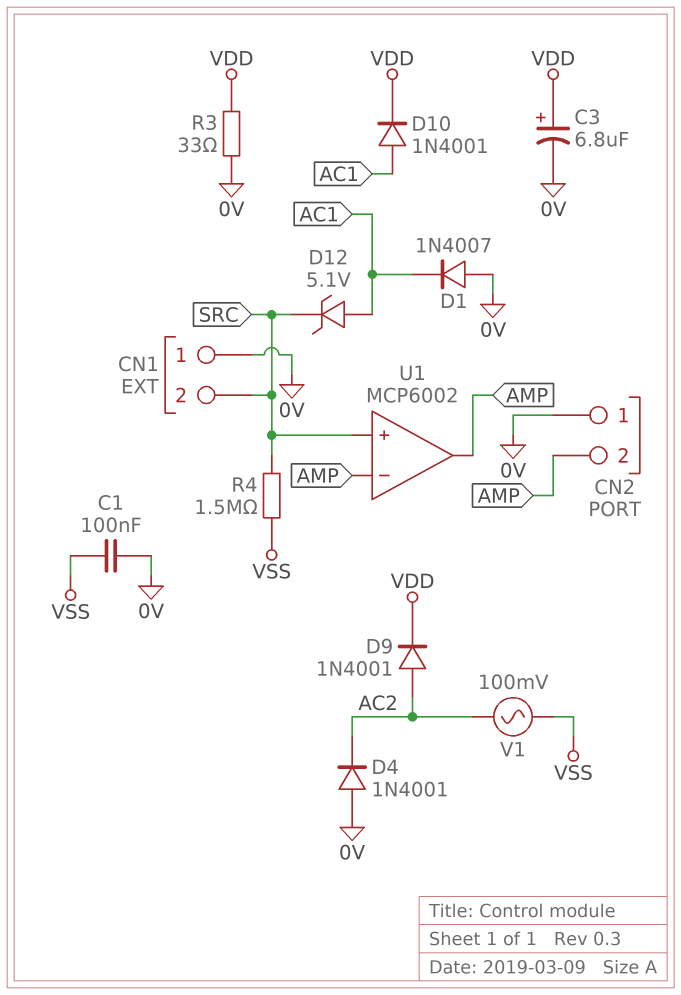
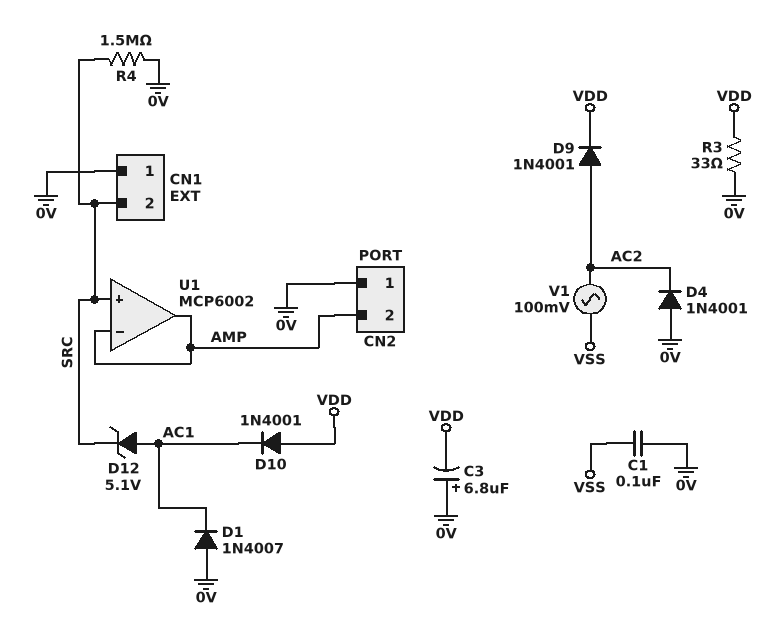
C3: 6.8uF (plus VDD, minus 0V) -> 6.8uF (plus 0V, minus VDD)
D10: diode 1N4001 (A AC1, K VDD) -> diode 1N4001 (A VDD, K AC1)
R4: 1.5M (SRC, VSS) -> 1.5M (0V, SRC)

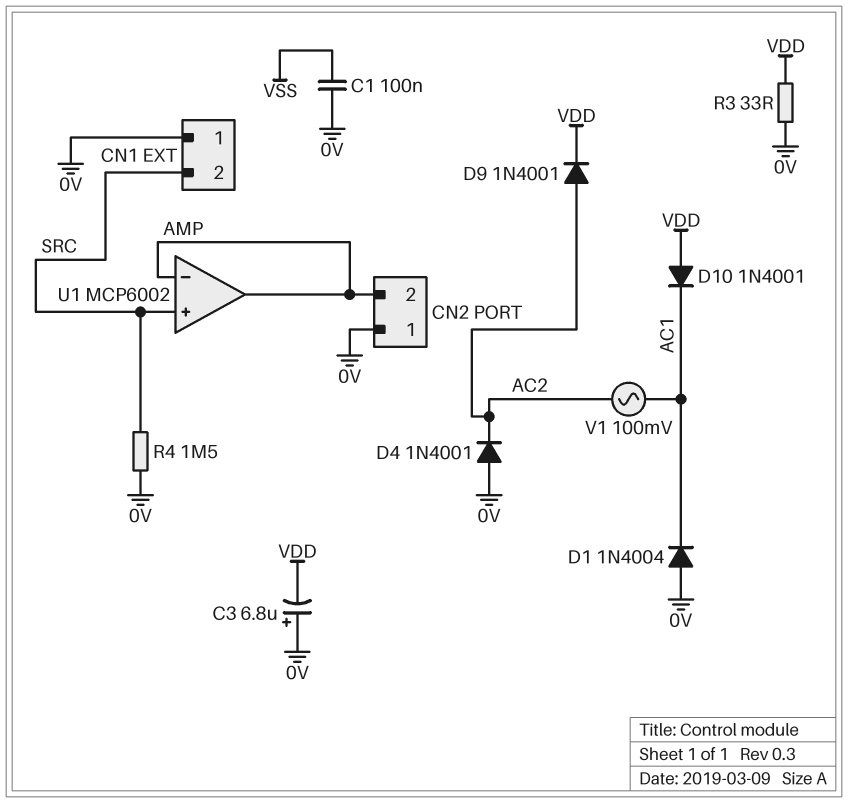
D1: diode 1N4007 (A 0V, K AC1) -> diode 1N4004 (A 0V, K AC1)
D12: zener 5.1V (A AC1, K SRC) -> none
V1: AC 100mV (AC2, VSS) -> AC 100mV (AC1, AC2)

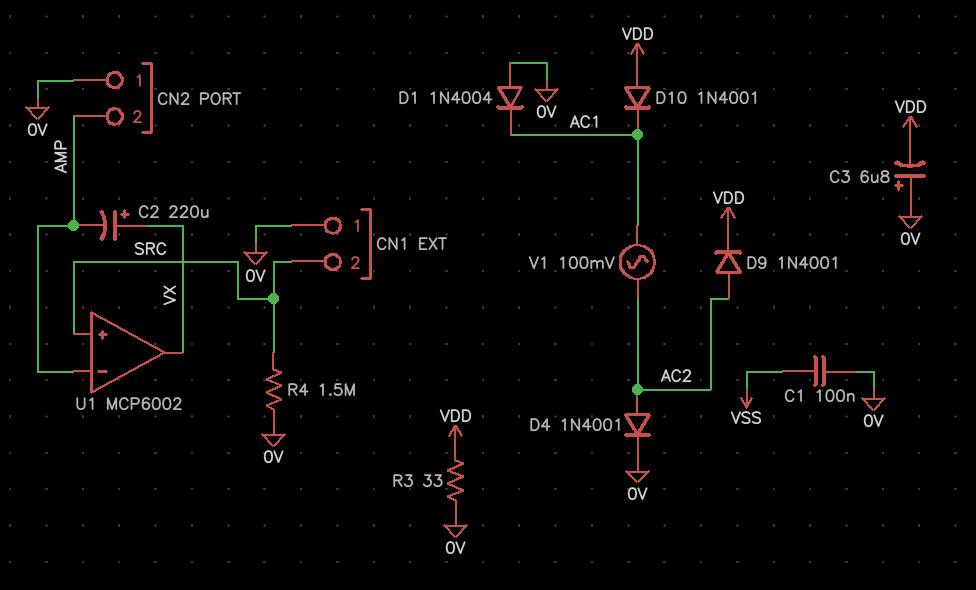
C2: none -> 220uF (plus VX, minus AMP)
D4: diode 1N4001 (A 0V, K AC2) -> diode 1N4001 (A AC2, K 0V)
U1 pin out: AMP -> VX

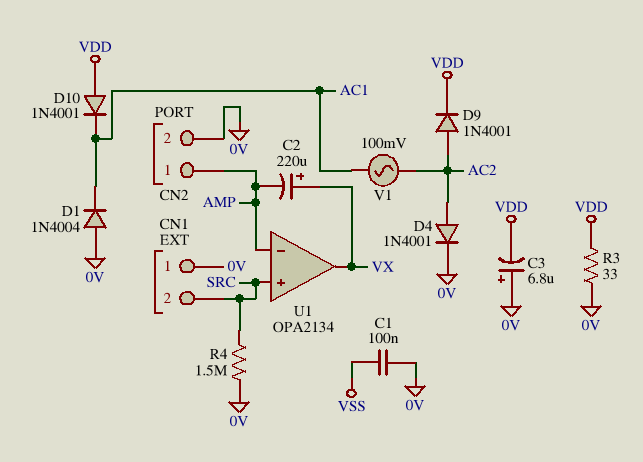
CN2 pin 1: 0V -> AMP
CN2 pin 2: AMP -> 0V
U1: MCP6002 -> OPA2134

